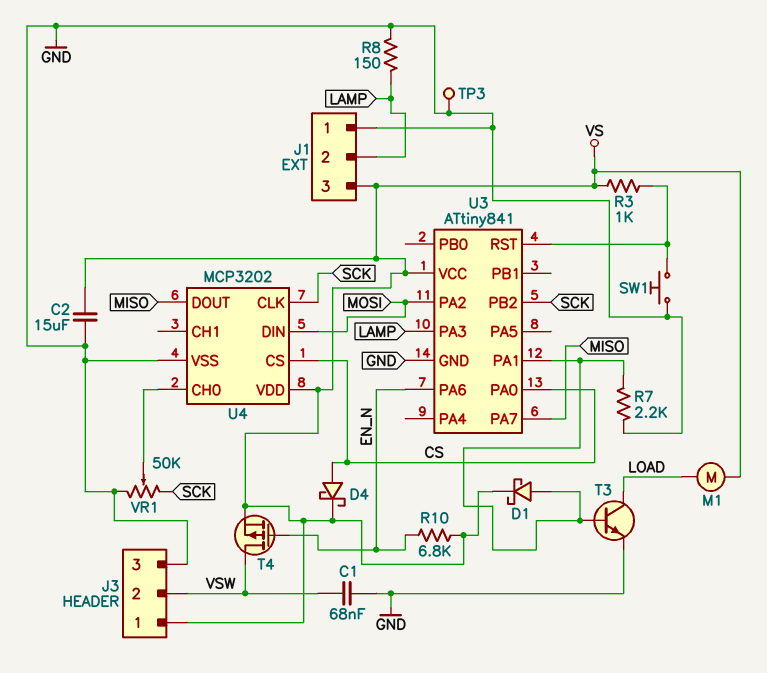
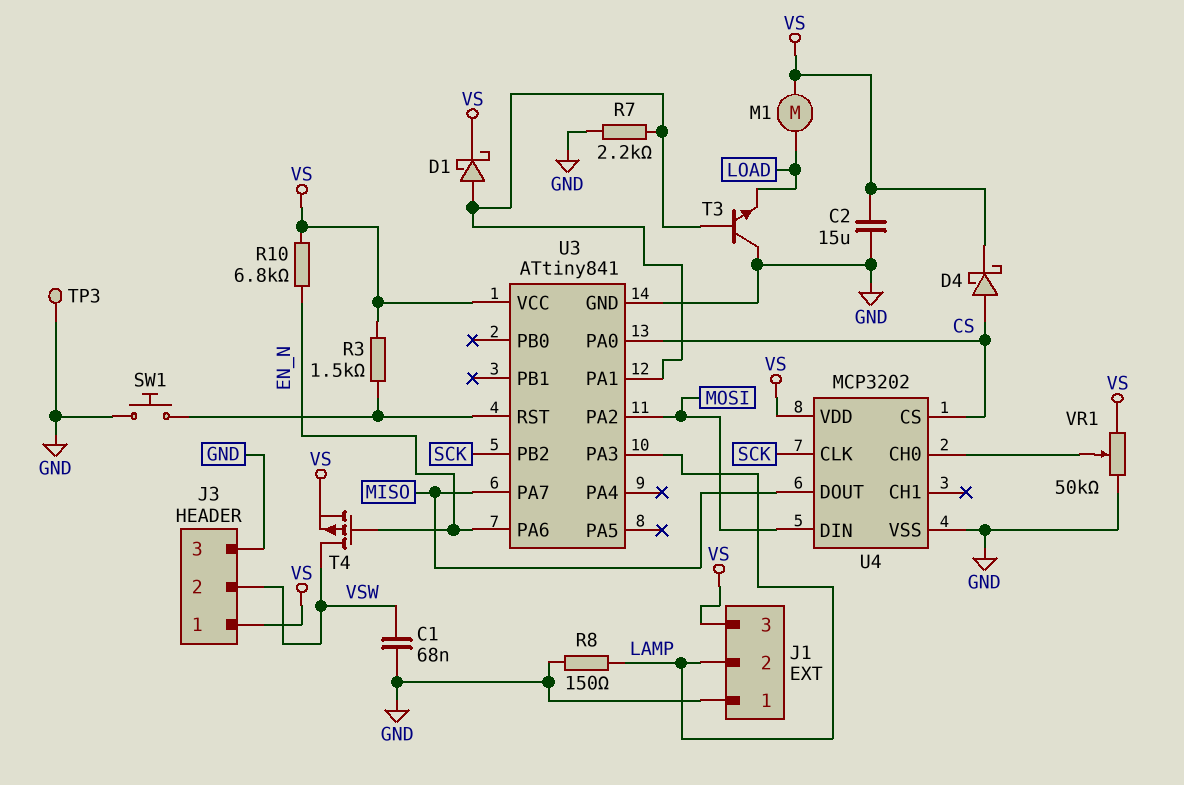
R3: 1k (U3/RST, VS) -> 1.5k (U3/RST, VS)
T3: NPN (B U3/PA1, C LOAD, E GND) -> NPN (B U3/PA1, C GND, E LOAD)
VR1: 50k (GND, SCK, wiper U4/CH0) -> 50k (GND, VS, wiper U4/CH0)

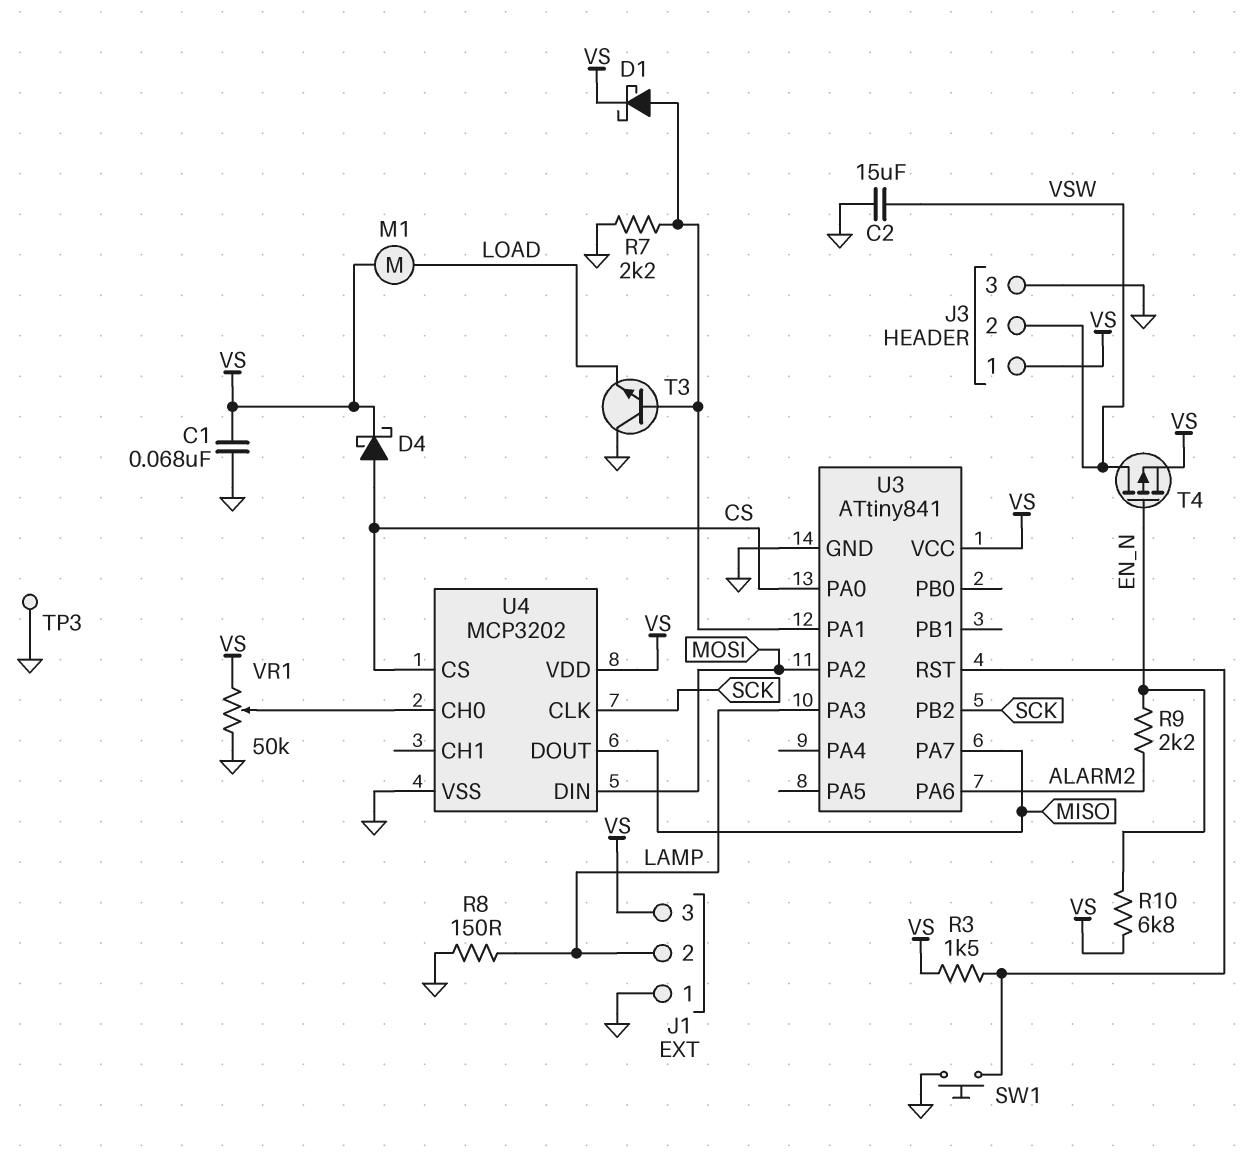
C1: 68nF (GND, VSW) -> 68nF (GND, VS)
C2: 15uF (GND, VS) -> 15uF (GND, VSW)
R9: none -> 2.2k (ALARM2, EN_N)
U3 pin PA6: EN_N -> ALARM2

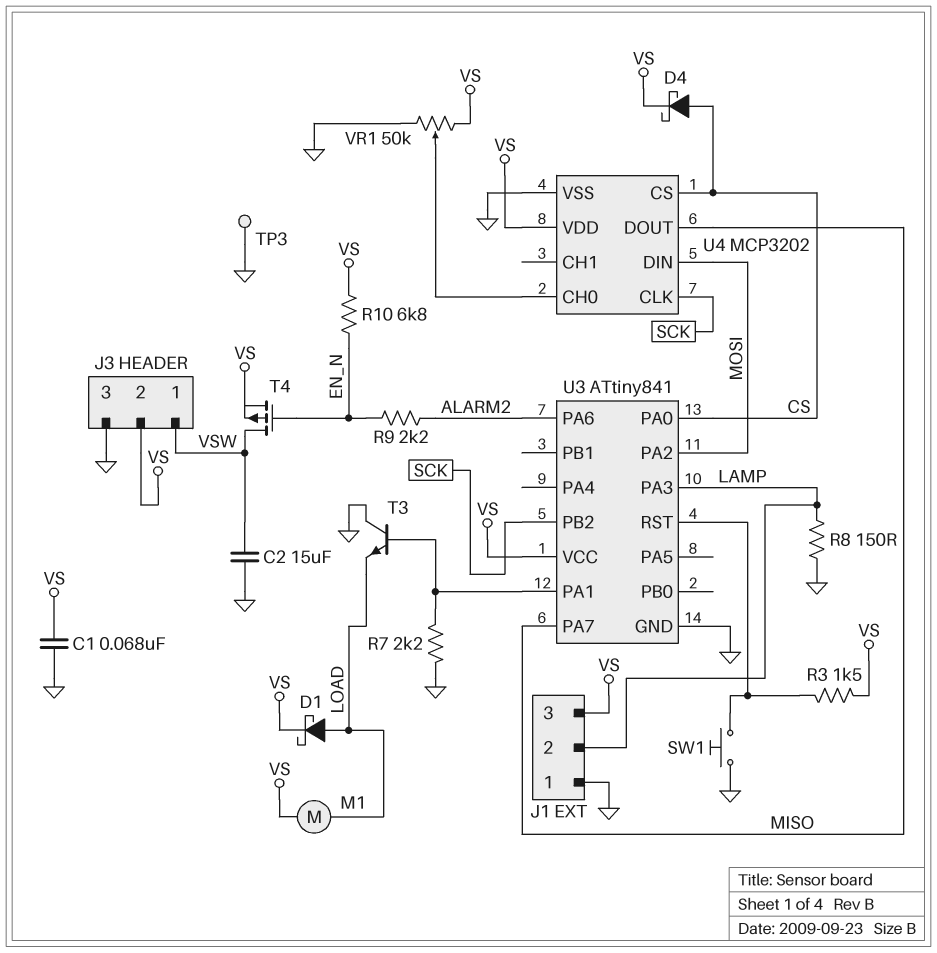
D1: schottky (A U3/PA1, K VS) -> schottky (A LOAD, K VS)
J3 pin 1: VS -> VSW
J3 pin 2: VSW -> VS

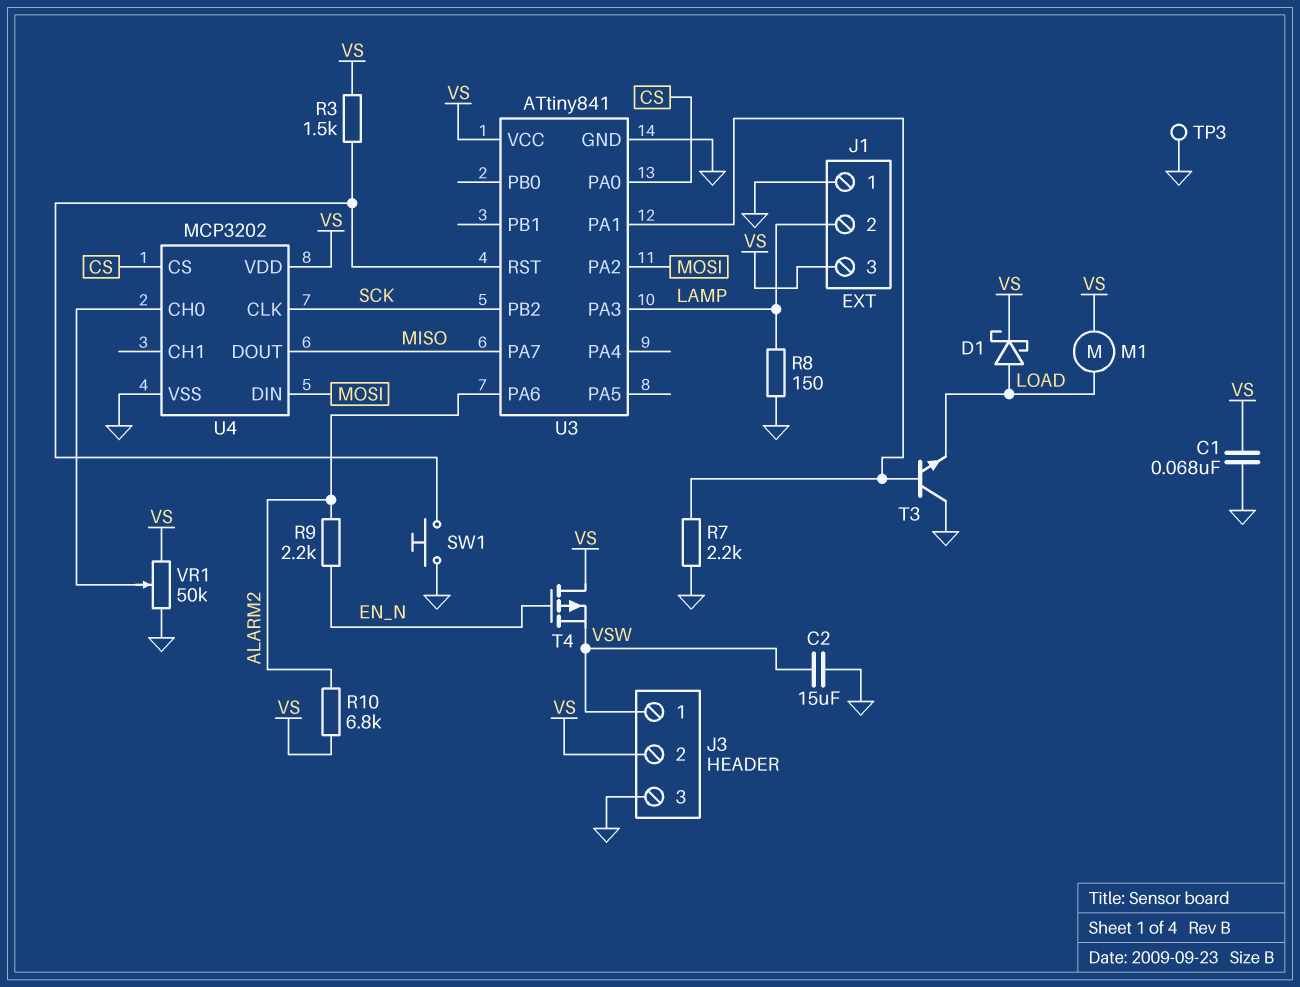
D4: schottky (A CS, K VS) -> none
R10: 6.8k (EN_N, VS) -> 6.8k (ALARM2, VS)
T4: PMOS (G EN_N, D VSW, S VS) -> PMOS (G EN_N, D VS, S VSW)

